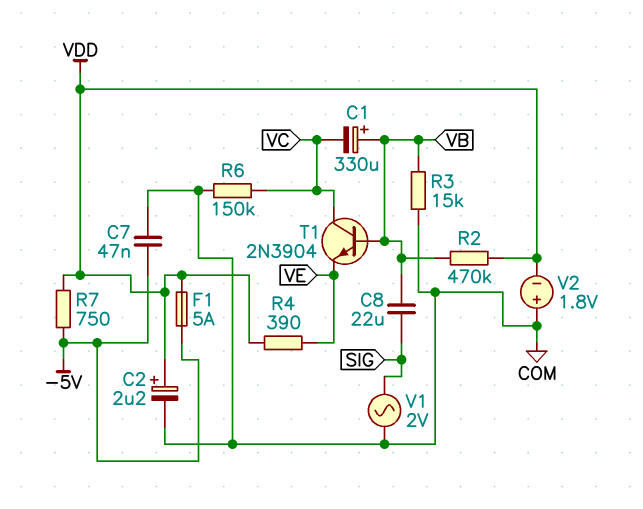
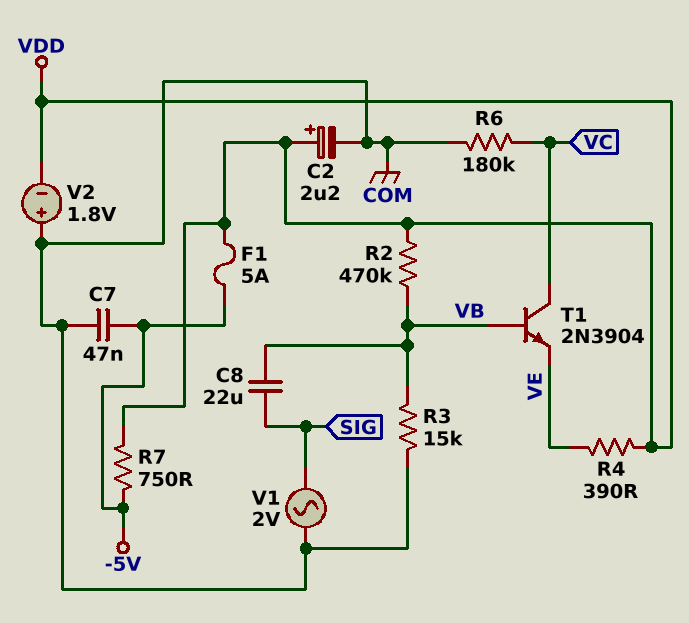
C1: 330uF (plus VB, minus VC) -> none
R6: 150k (COM, VC) -> 180k (COM, VC)

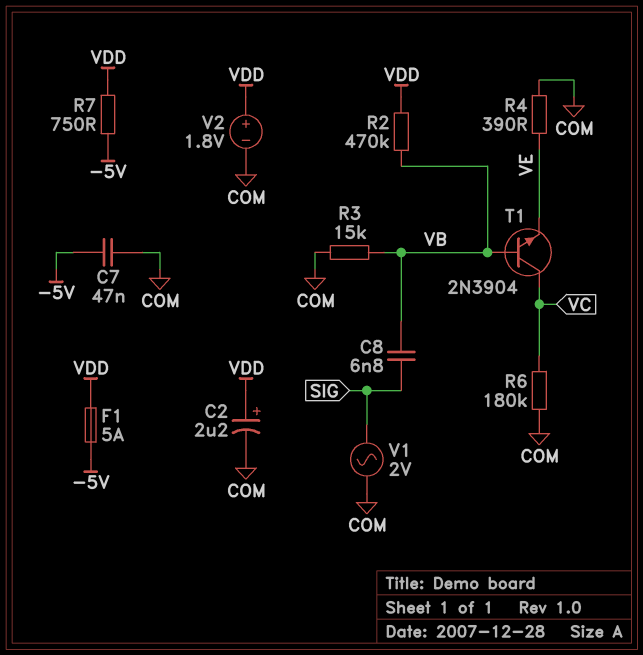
C8: 22uF (SIG, VB) -> 6.8nF (SIG, VB)
R4: 390 (VDD, VE) -> 390 (COM, VE)
V2: 1.8V (plus COM, minus VDD) -> 1.8V (plus VDD, minus COM)

